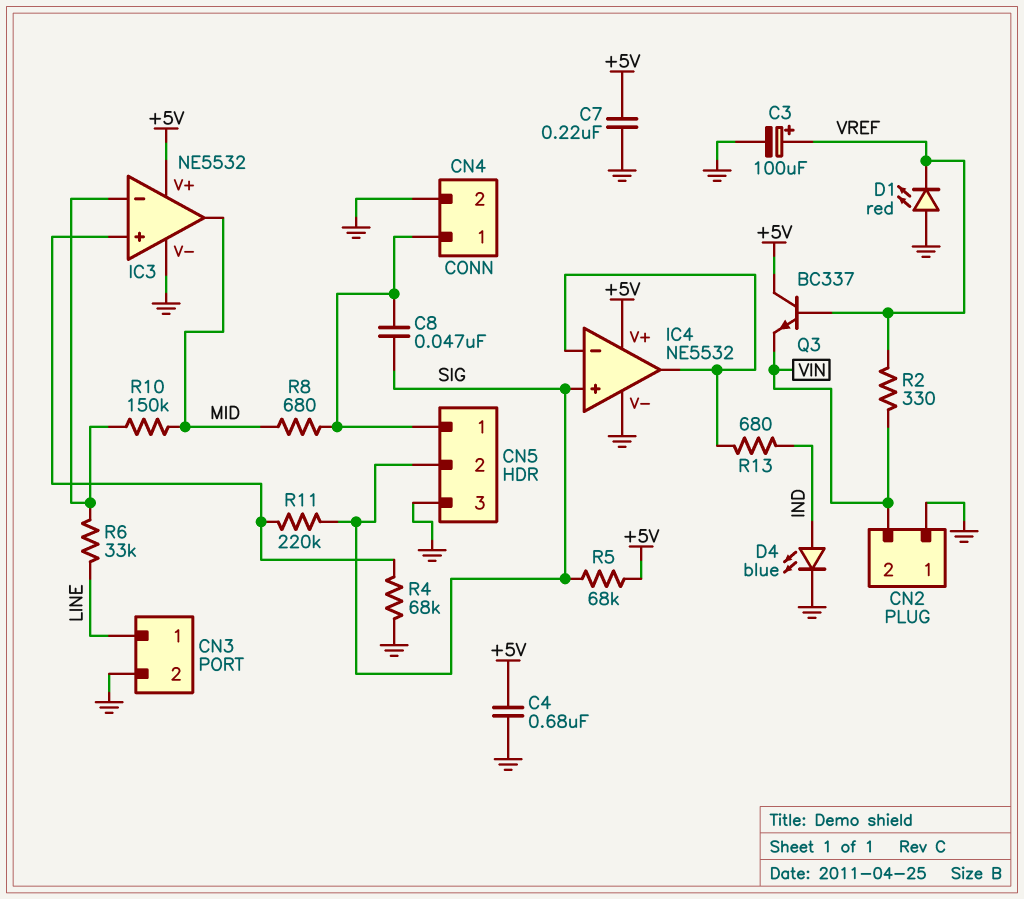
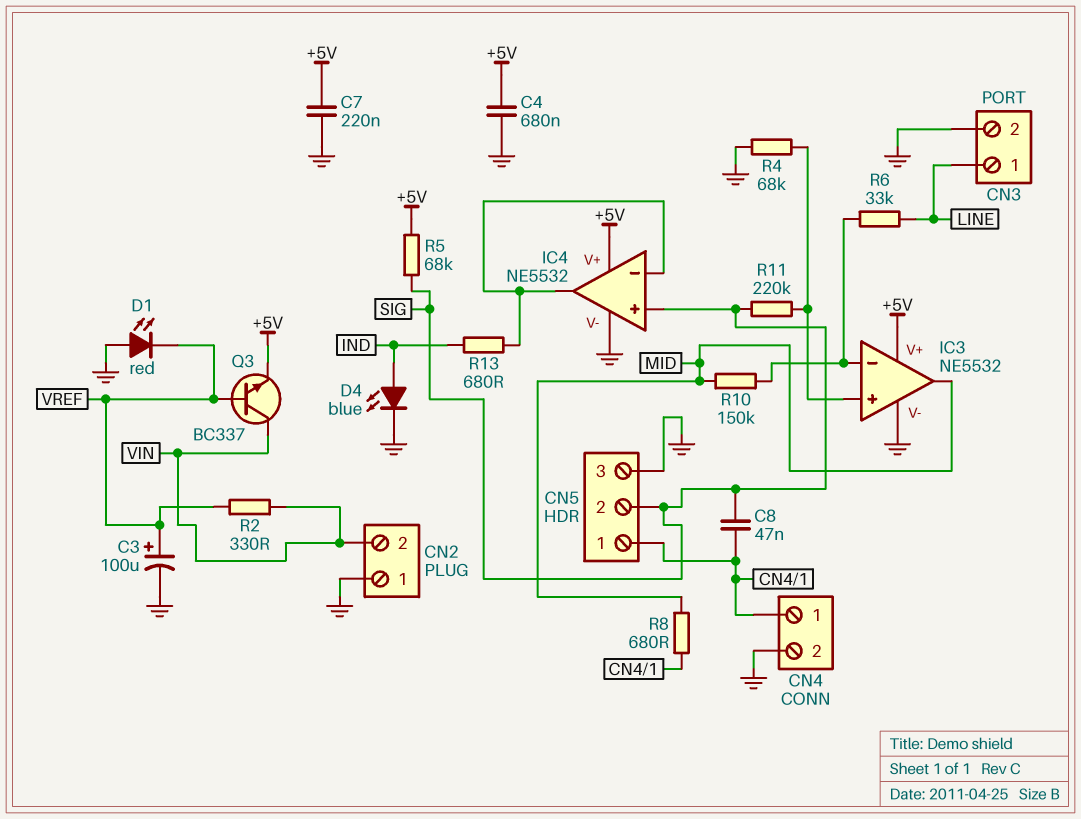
Q3: NPN BC337 (B VREF, C +5V, E VIN) -> NPN BC337 (B VREF, C VIN, E +5V)

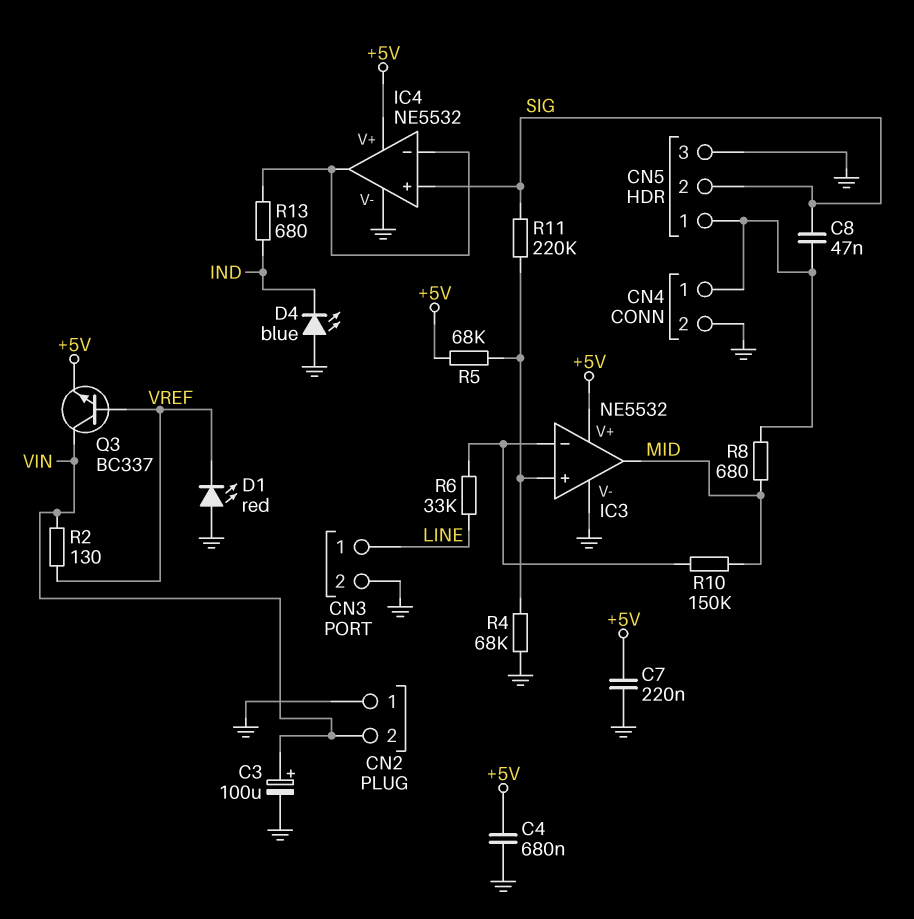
C3: 100uF (plus VREF, minus GND) -> 100uF (plus VIN, minus GND)
D4: LED blue (A IND, K GND) -> LED blue (A GND, K IND)
R2: 330 (VIN, VREF) -> 130 (VIN, VREF)
R5: 68k (+5V, SIG) -> 68k (+5V, IC3/in+)

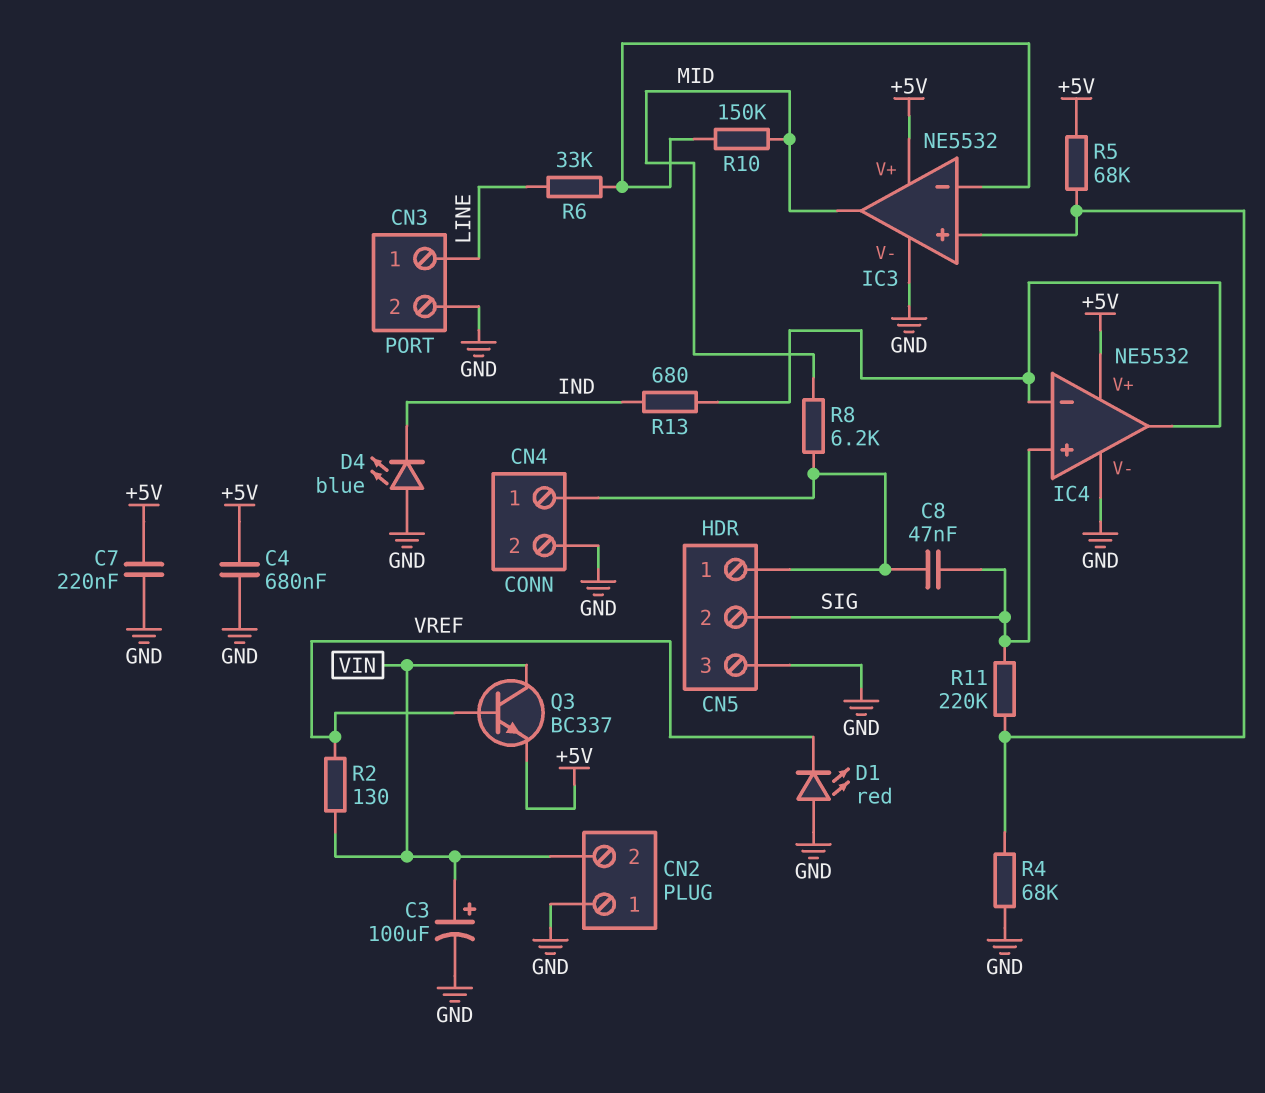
R8: 680 (CN4/1, MID) -> 6.2k (CN4/1, MID)

